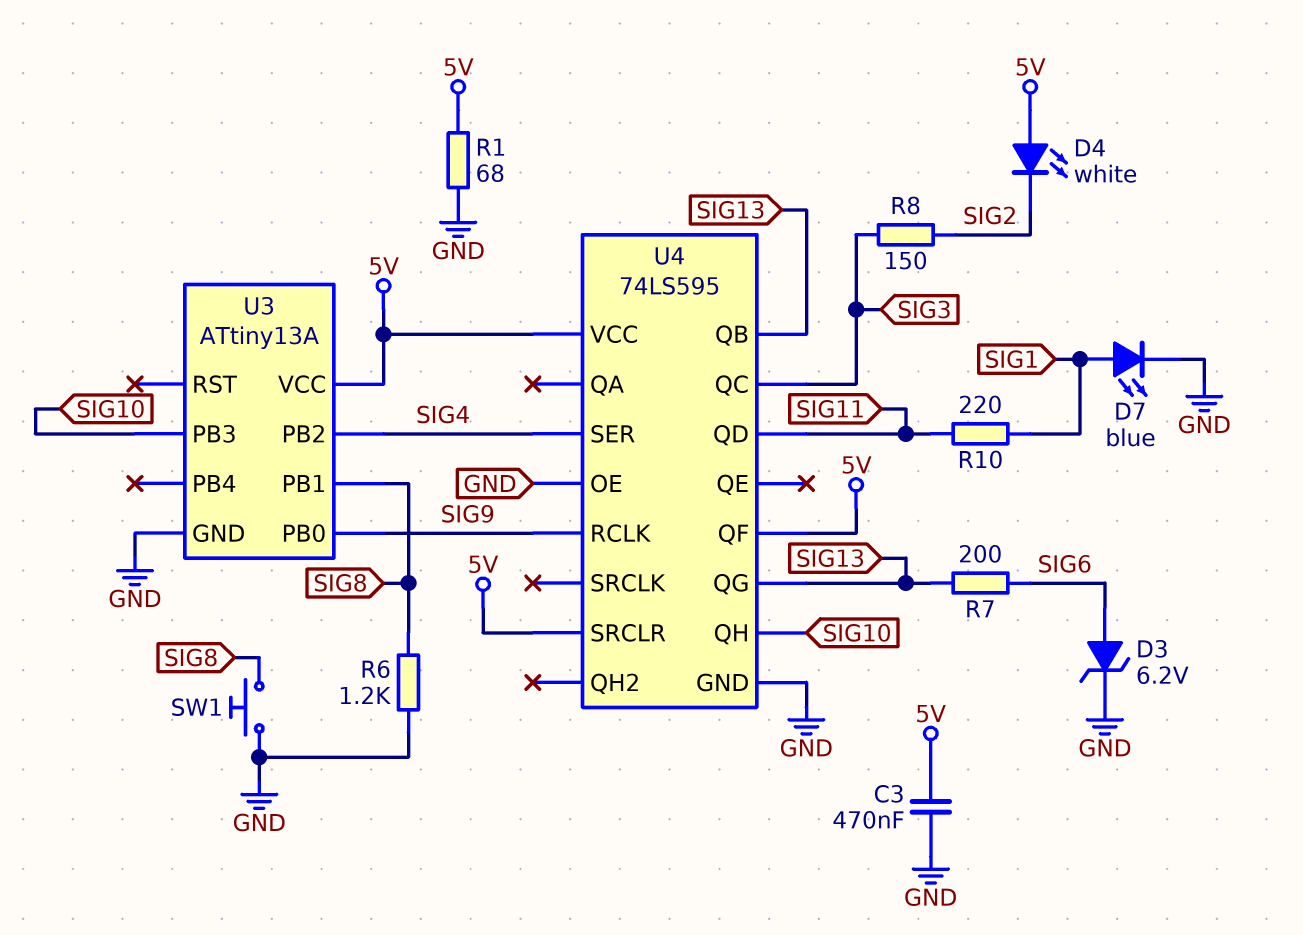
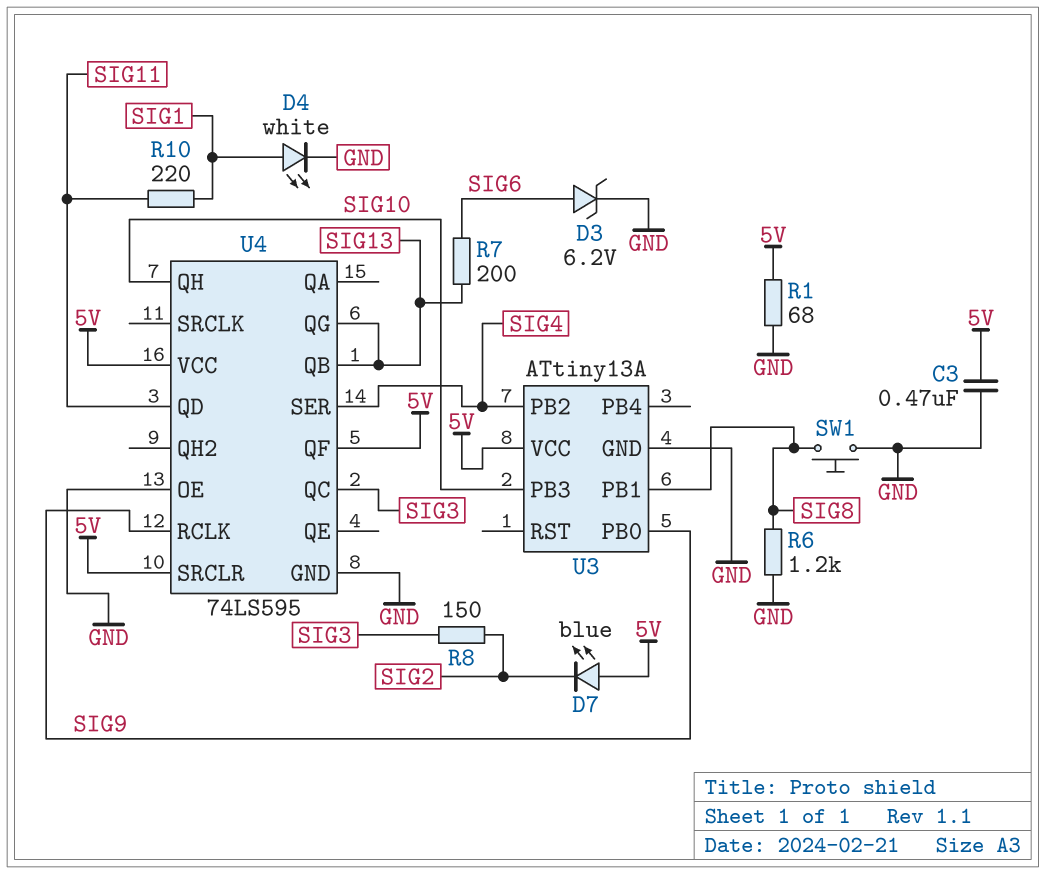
D4: LED white (A 5V, K SIG2) -> LED white (A SIG1, K GND)
D7: LED blue (A SIG1, K GND) -> LED blue (A 5V, K SIG2)

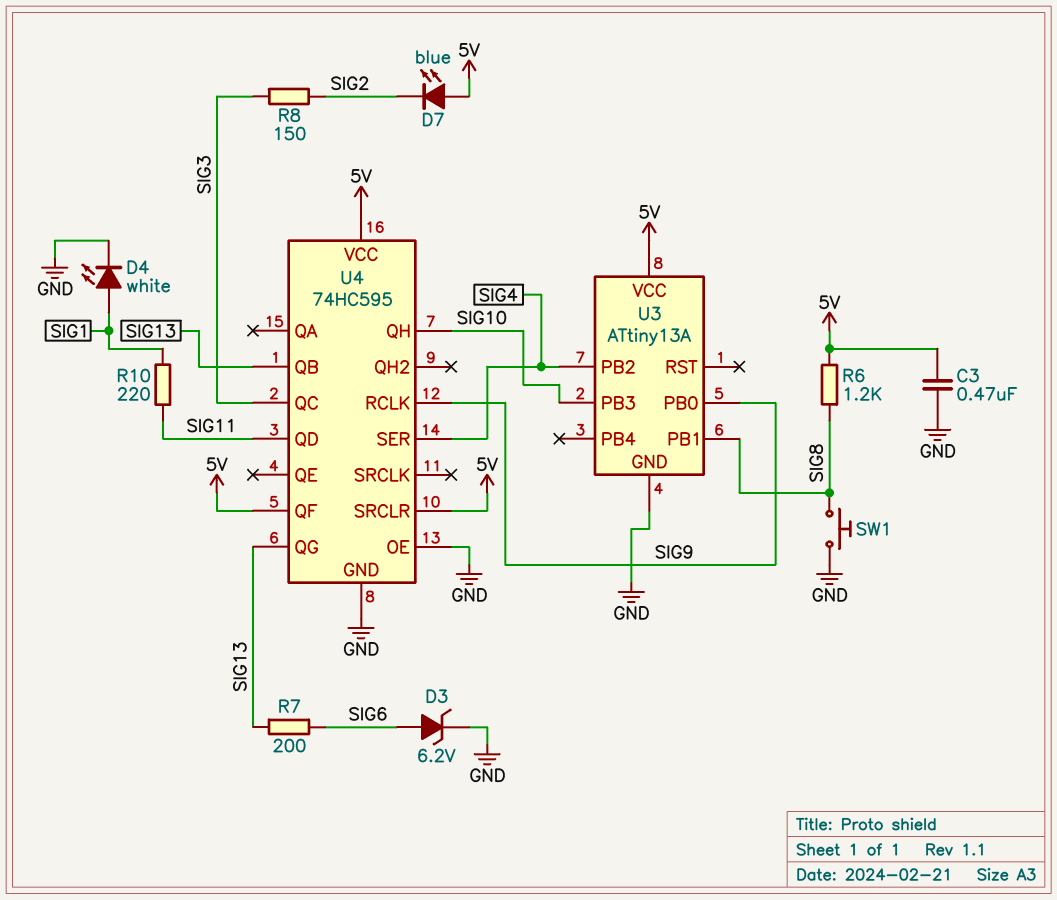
R1: 68 (5V, GND) -> none
R6: 1.2k (GND, SIG8) -> 1.2k (5V, SIG8)
U4: 74LS595 -> 74HC595

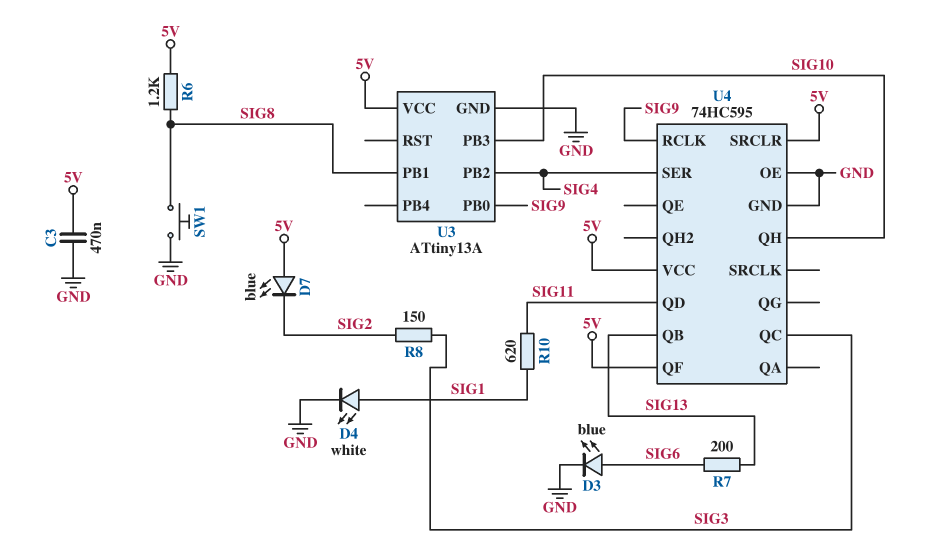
D3: zener 6.2V (A SIG6, K GND) -> LED blue (A SIG6, K GND)
R10: 220 (SIG1, SIG11) -> 620 (SIG1, SIG11)
U4 pin QG: SIG13 -> none

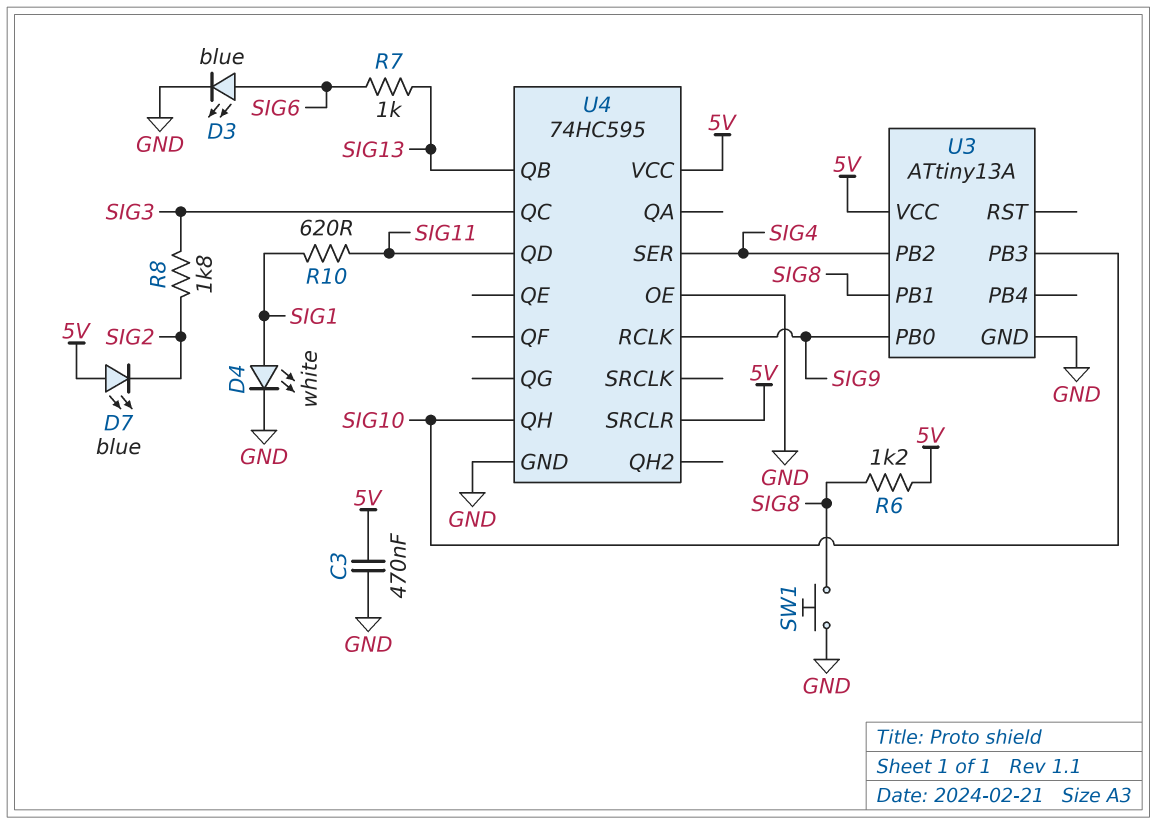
R7: 200 (SIG6, SIG13) -> 1k (SIG6, SIG13)
R8: 150 (SIG2, SIG3) -> 1.8k (SIG2, SIG3)
U4 pin QF: 5V -> none

